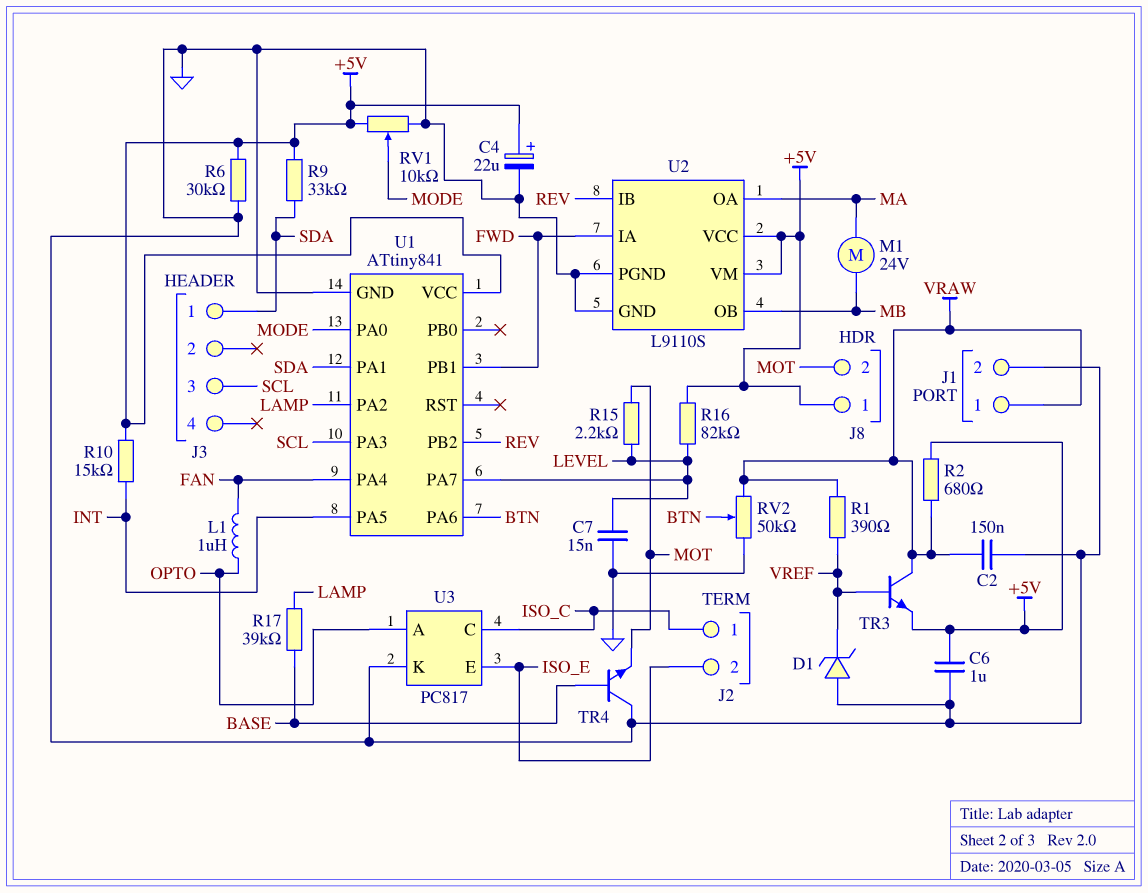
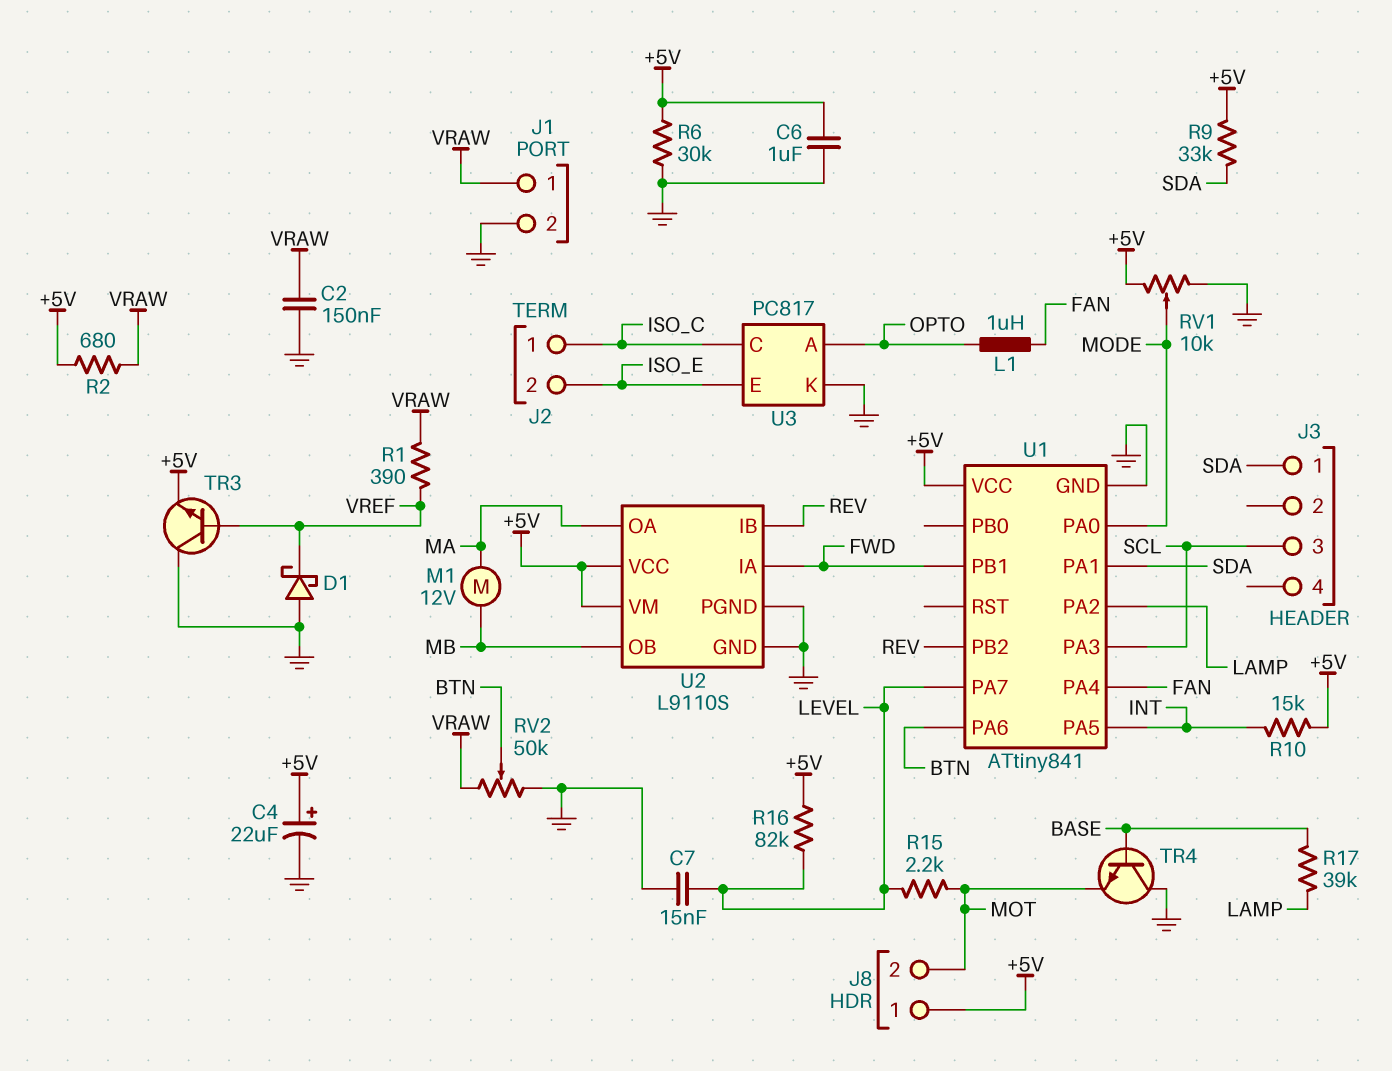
D1: zener (A GND, K VREF) -> schottky (A GND, K VREF)
M1: motor 24V (MA, MB) -> motor 12V (MA, MB)
TR3: NPN (B VREF, C VRAW, E +5V) -> NPN (B VREF, C GND, E +5V)

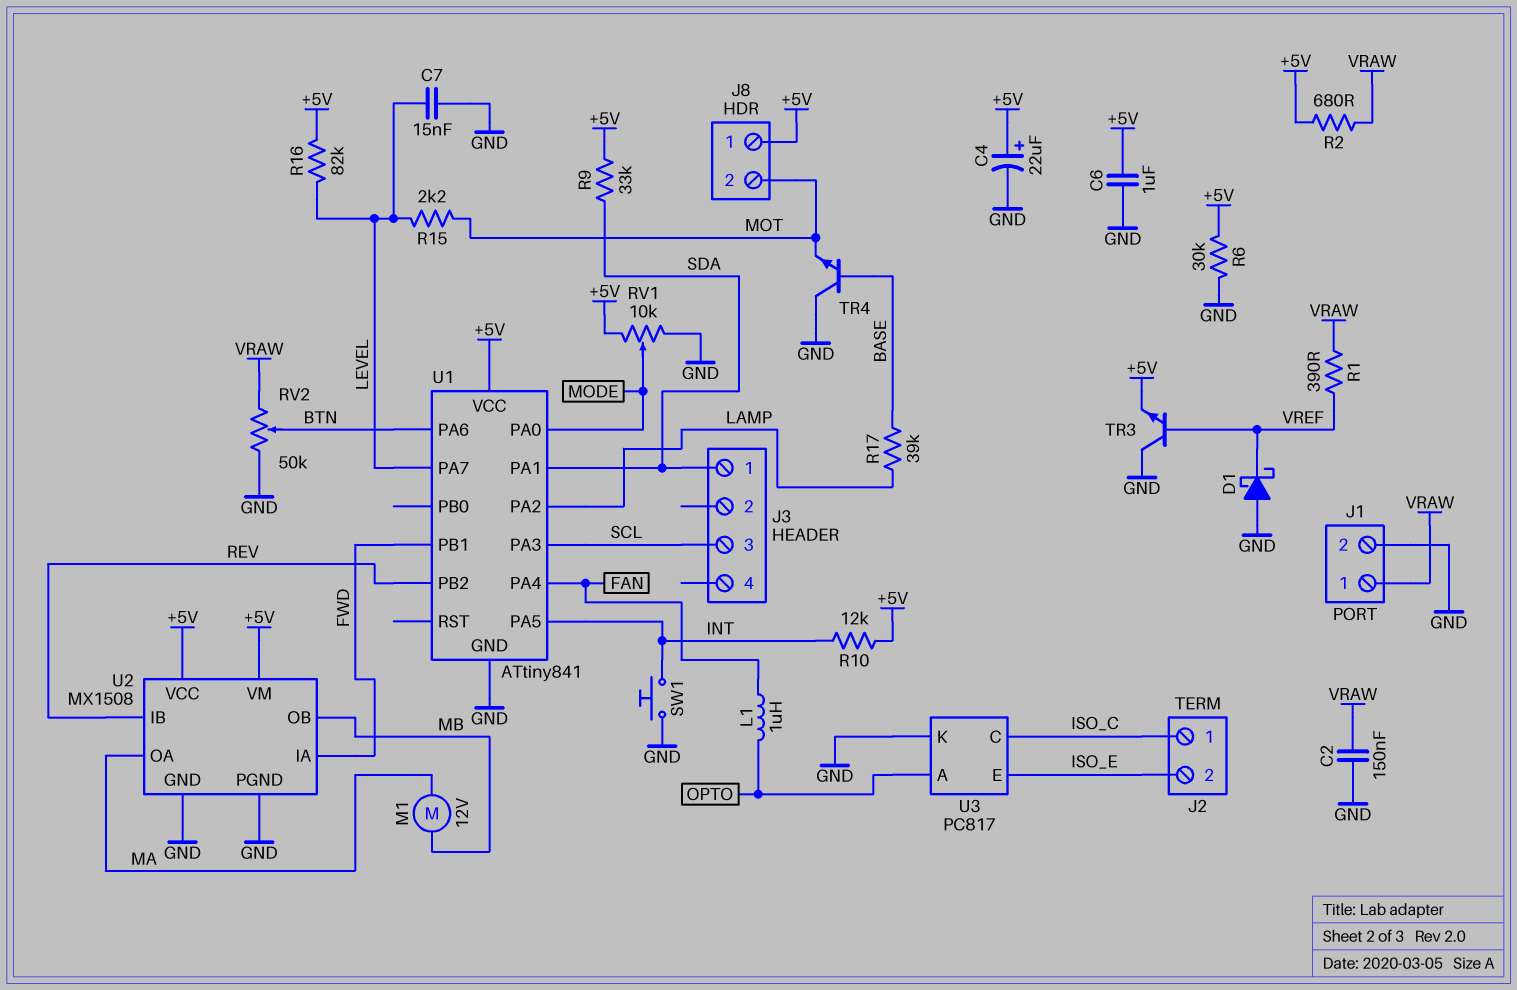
R10: 15k (+5V, INT) -> 12k (+5V, INT)
SW1: none -> button (GND, INT)
U2: L9110S -> MX1508

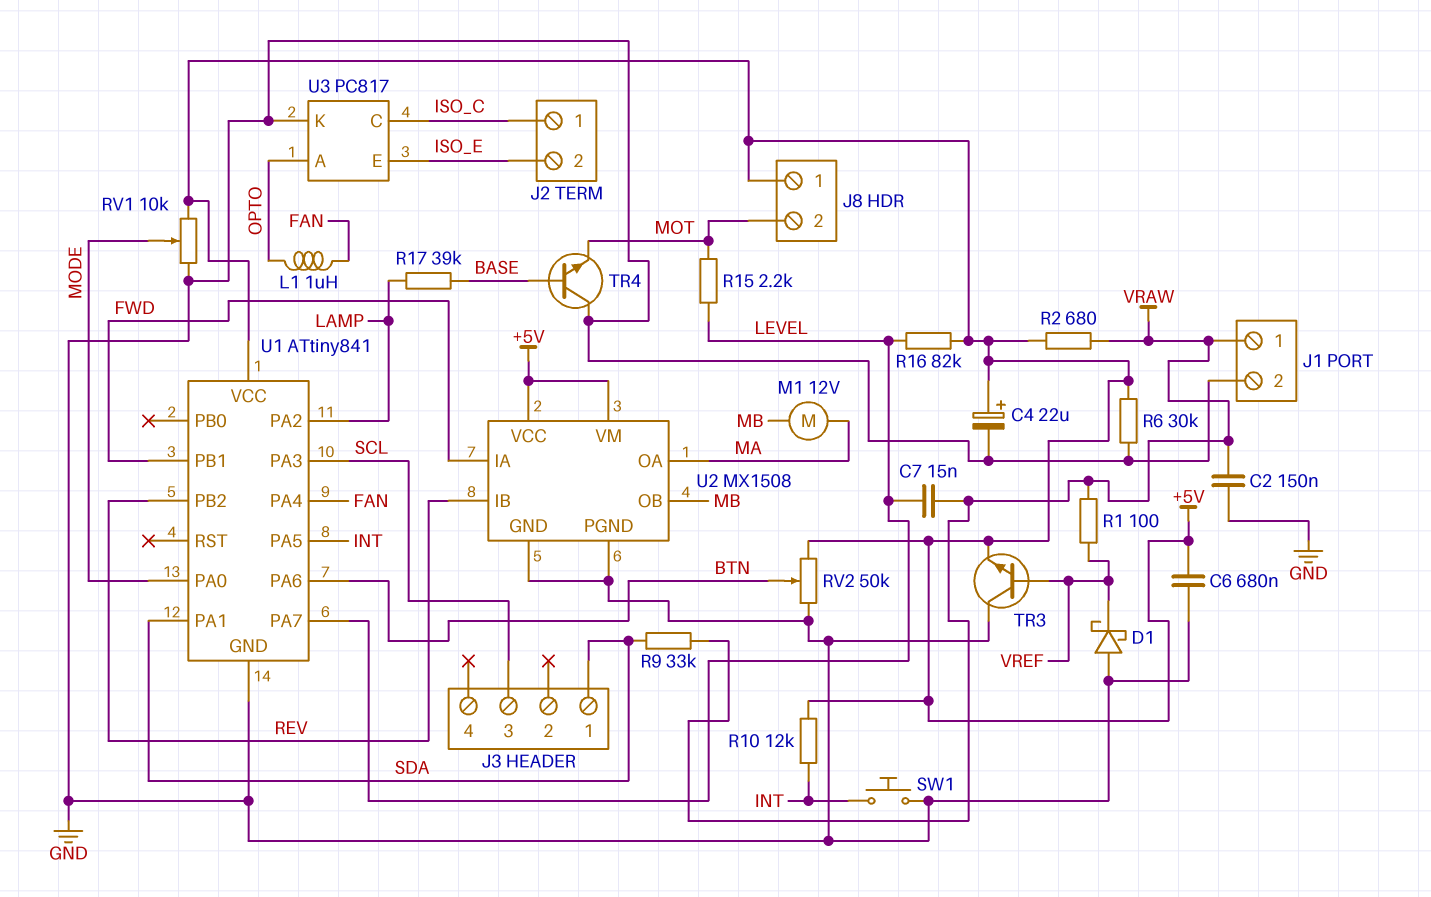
C6: 1uF (+5V, GND) -> 680nF (+5V, GND)
C7: 15nF (GND, LEVEL) -> 15nF (LEVEL, VRAW)
R1: 390 (VRAW, VREF) -> 100 (VRAW, VREF)
R9: 33k (+5V, SDA) -> 33k (SDA, VRAW)
RV2: 50k (GND, VRAW, wiper BTN) -> 50k (+5V, GND, wiper BTN)

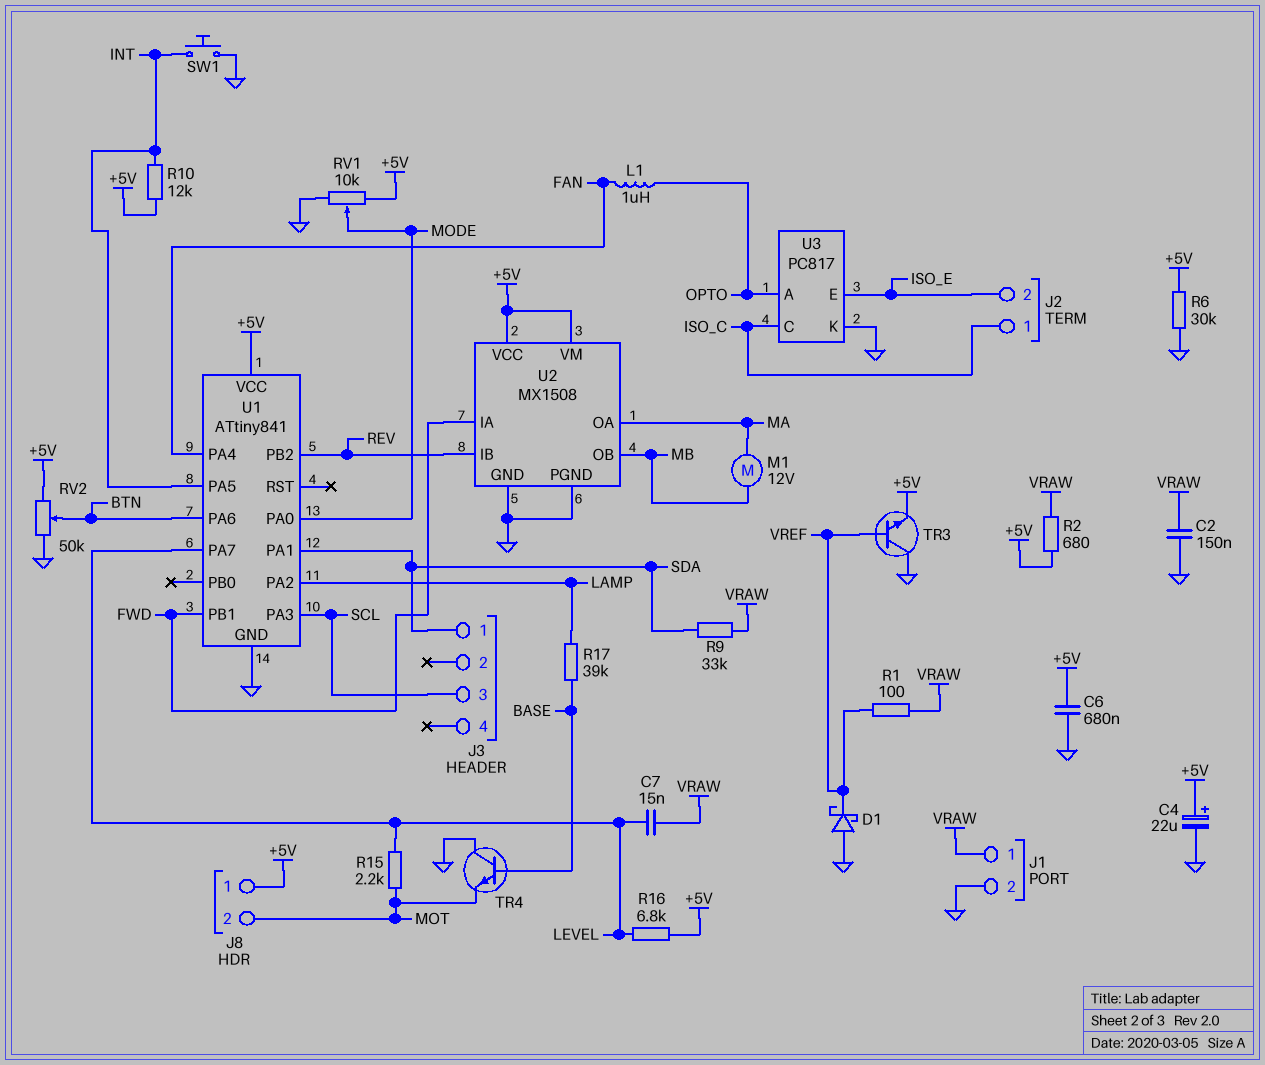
R16: 82k (+5V, LEVEL) -> 6.8k (+5V, LEVEL)

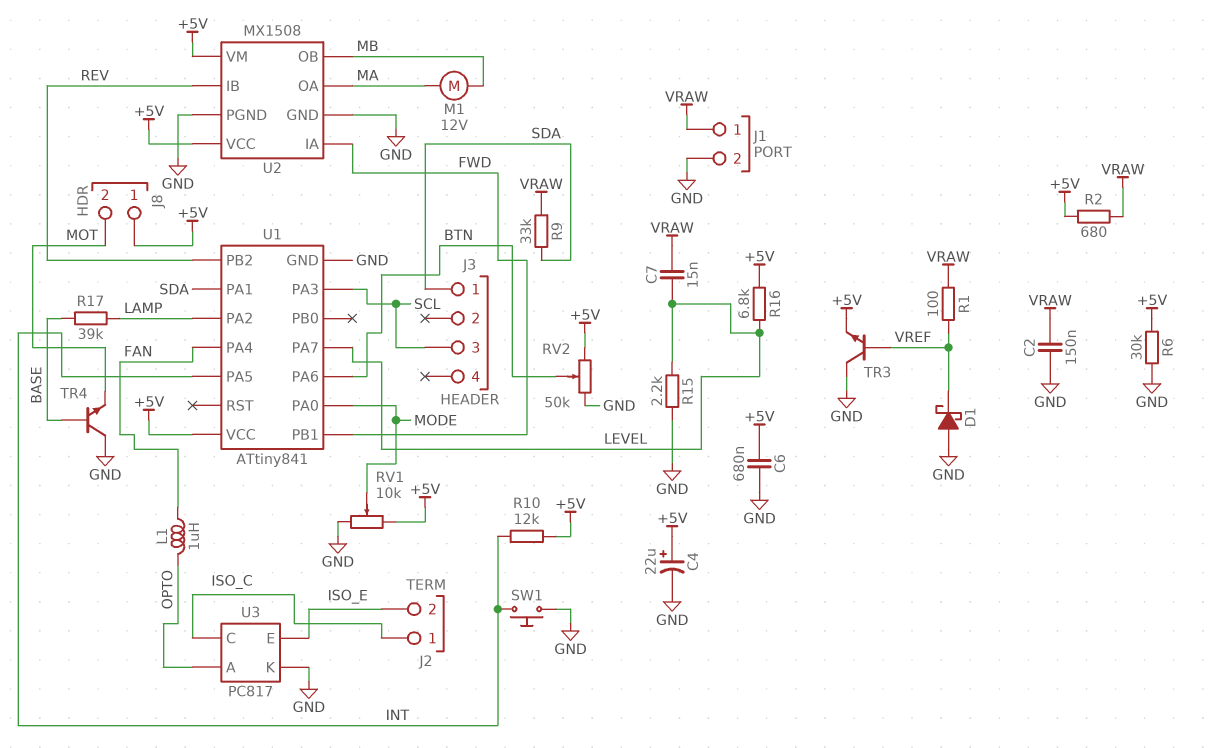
R15: 2.2k (LEVEL, MOT) -> 2.2k (GND, LEVEL)

